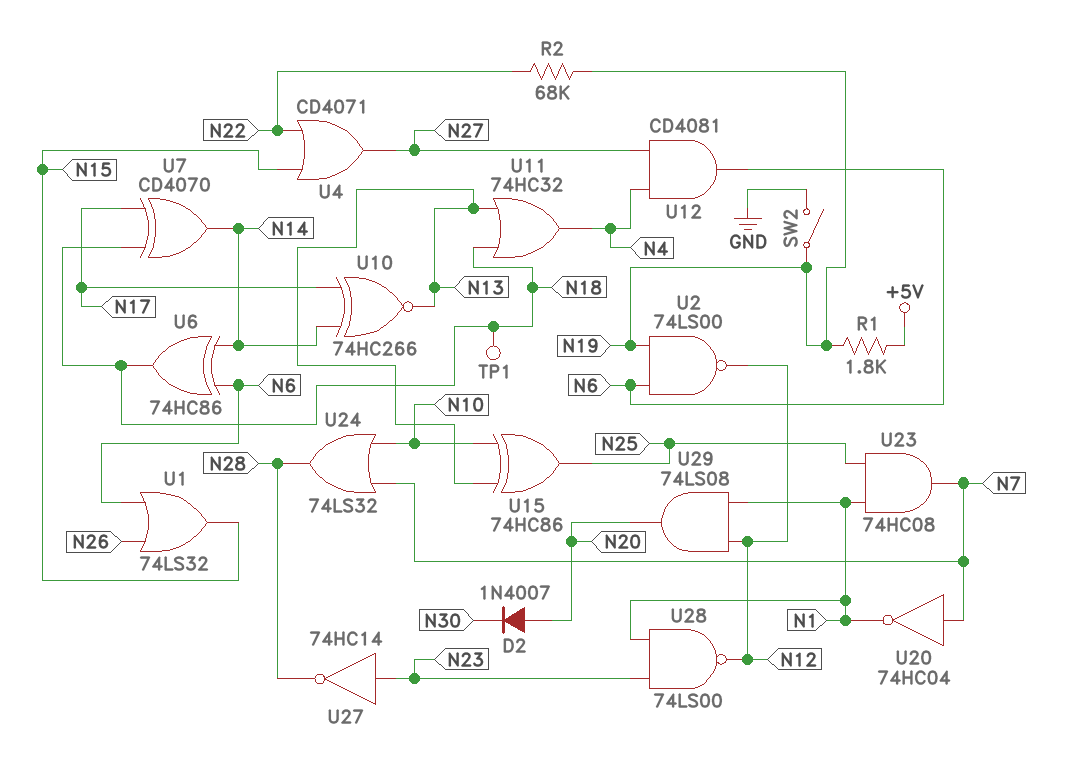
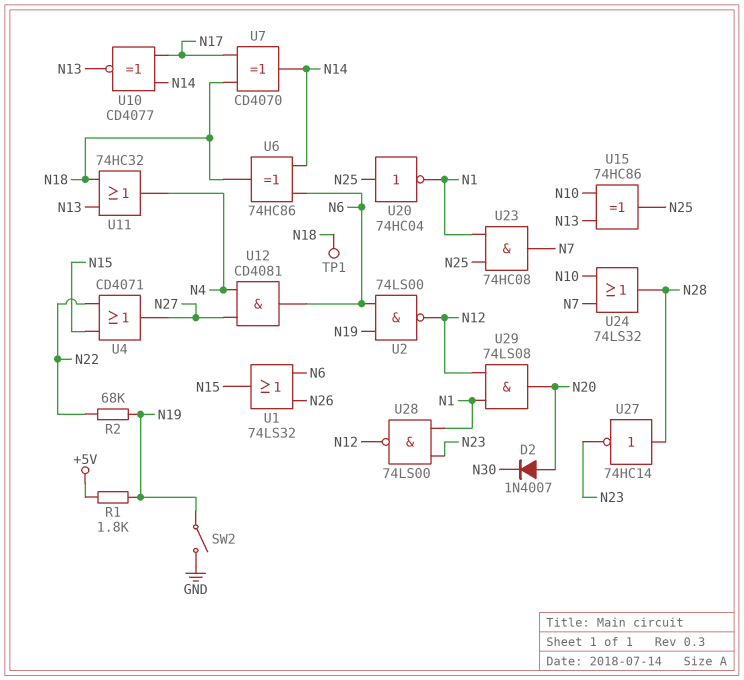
U10: XNOR 74HC266 (in N14, in N17, out N13) -> XNOR CD4077 (in N14, in N17, out N13)
U20: NOT 74HC04 (in N7, out N1) -> NOT 74HC04 (in N25, out N1)
U27: NOT 74HC14 (in N23, out N28) -> NOT 74HC14 (in N28, out N23)

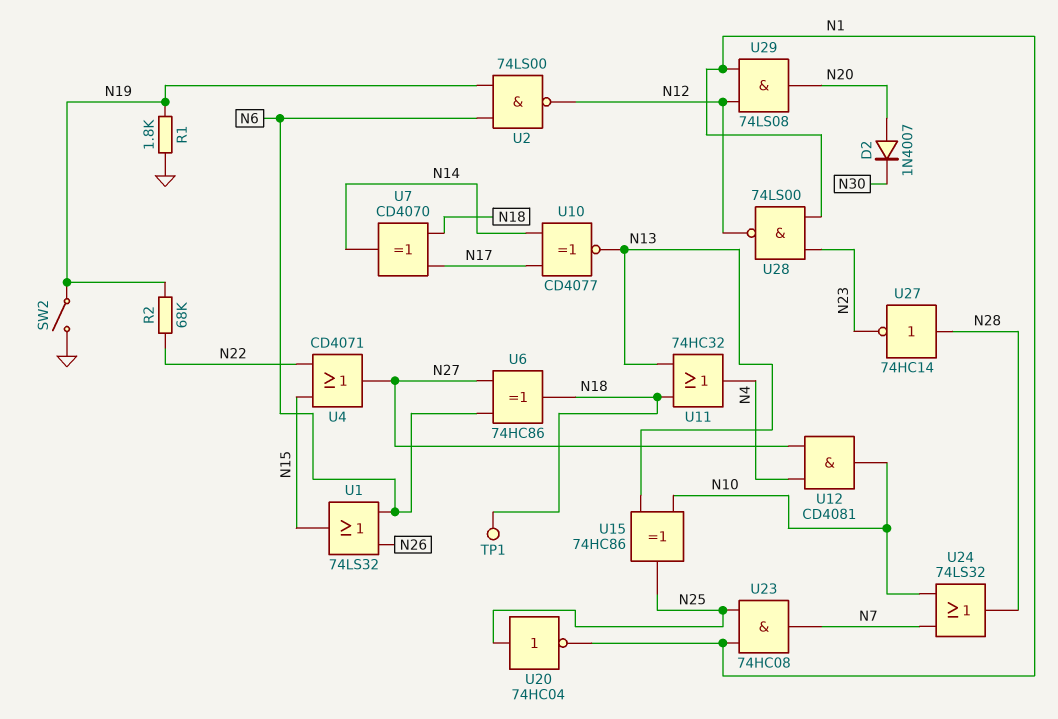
R1: 1.8k (+5V, N19) -> 1.8k (GND, N19)
U6: XOR 74HC86 (in N6, in N14, out N18) -> XOR 74HC86 (in N6, in N27, out N18)
U12: AND CD4081 (in N4, in N27, out N6) -> AND CD4081 (in N4, in N27, out N10)

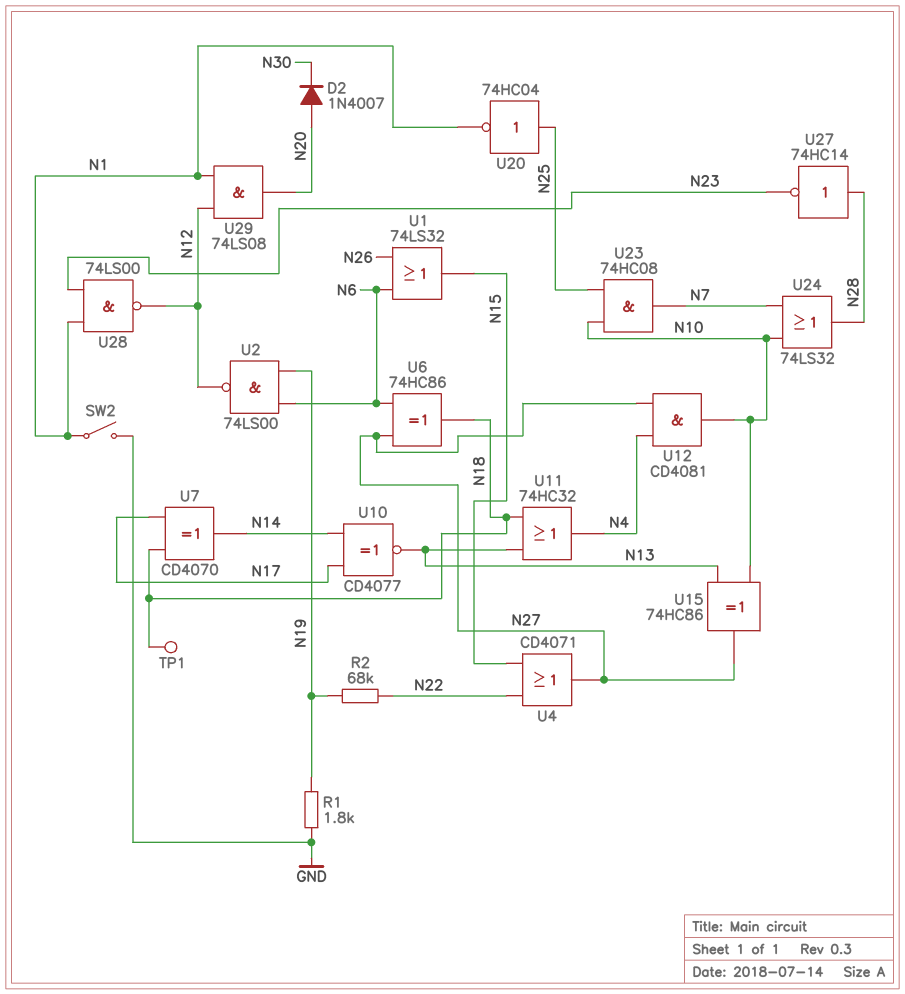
SW2: switch (GND, N19) -> switch (GND, N1)
U15: XOR 74HC86 (in N10, in N13, out N25) -> XOR 74HC86 (in N10, in N13, out N27)
U23: AND 74HC08 (in N1, in N25, out N7) -> AND 74HC08 (in N10, in N25, out N7)

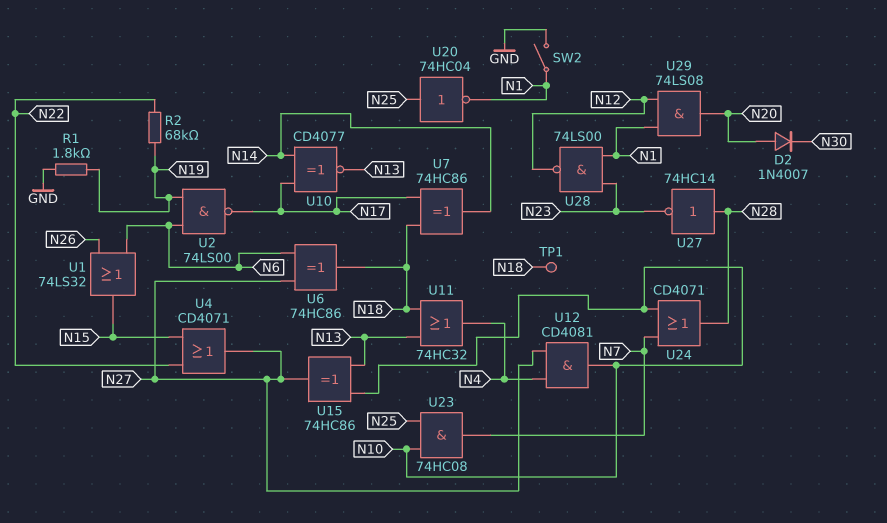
U2: NAND 74LS00 (in N6, in N19, out N12) -> NAND 74LS00 (in N6, in N19, out N17)
U7: XOR CD4070 (in N17, in N18, out N14) -> XOR 74HC86 (in N17, in N18, out N14)
U24: OR 74LS32 (in N7, in N10, out N28) -> OR CD4071 (in N7, in N10, out N28)

